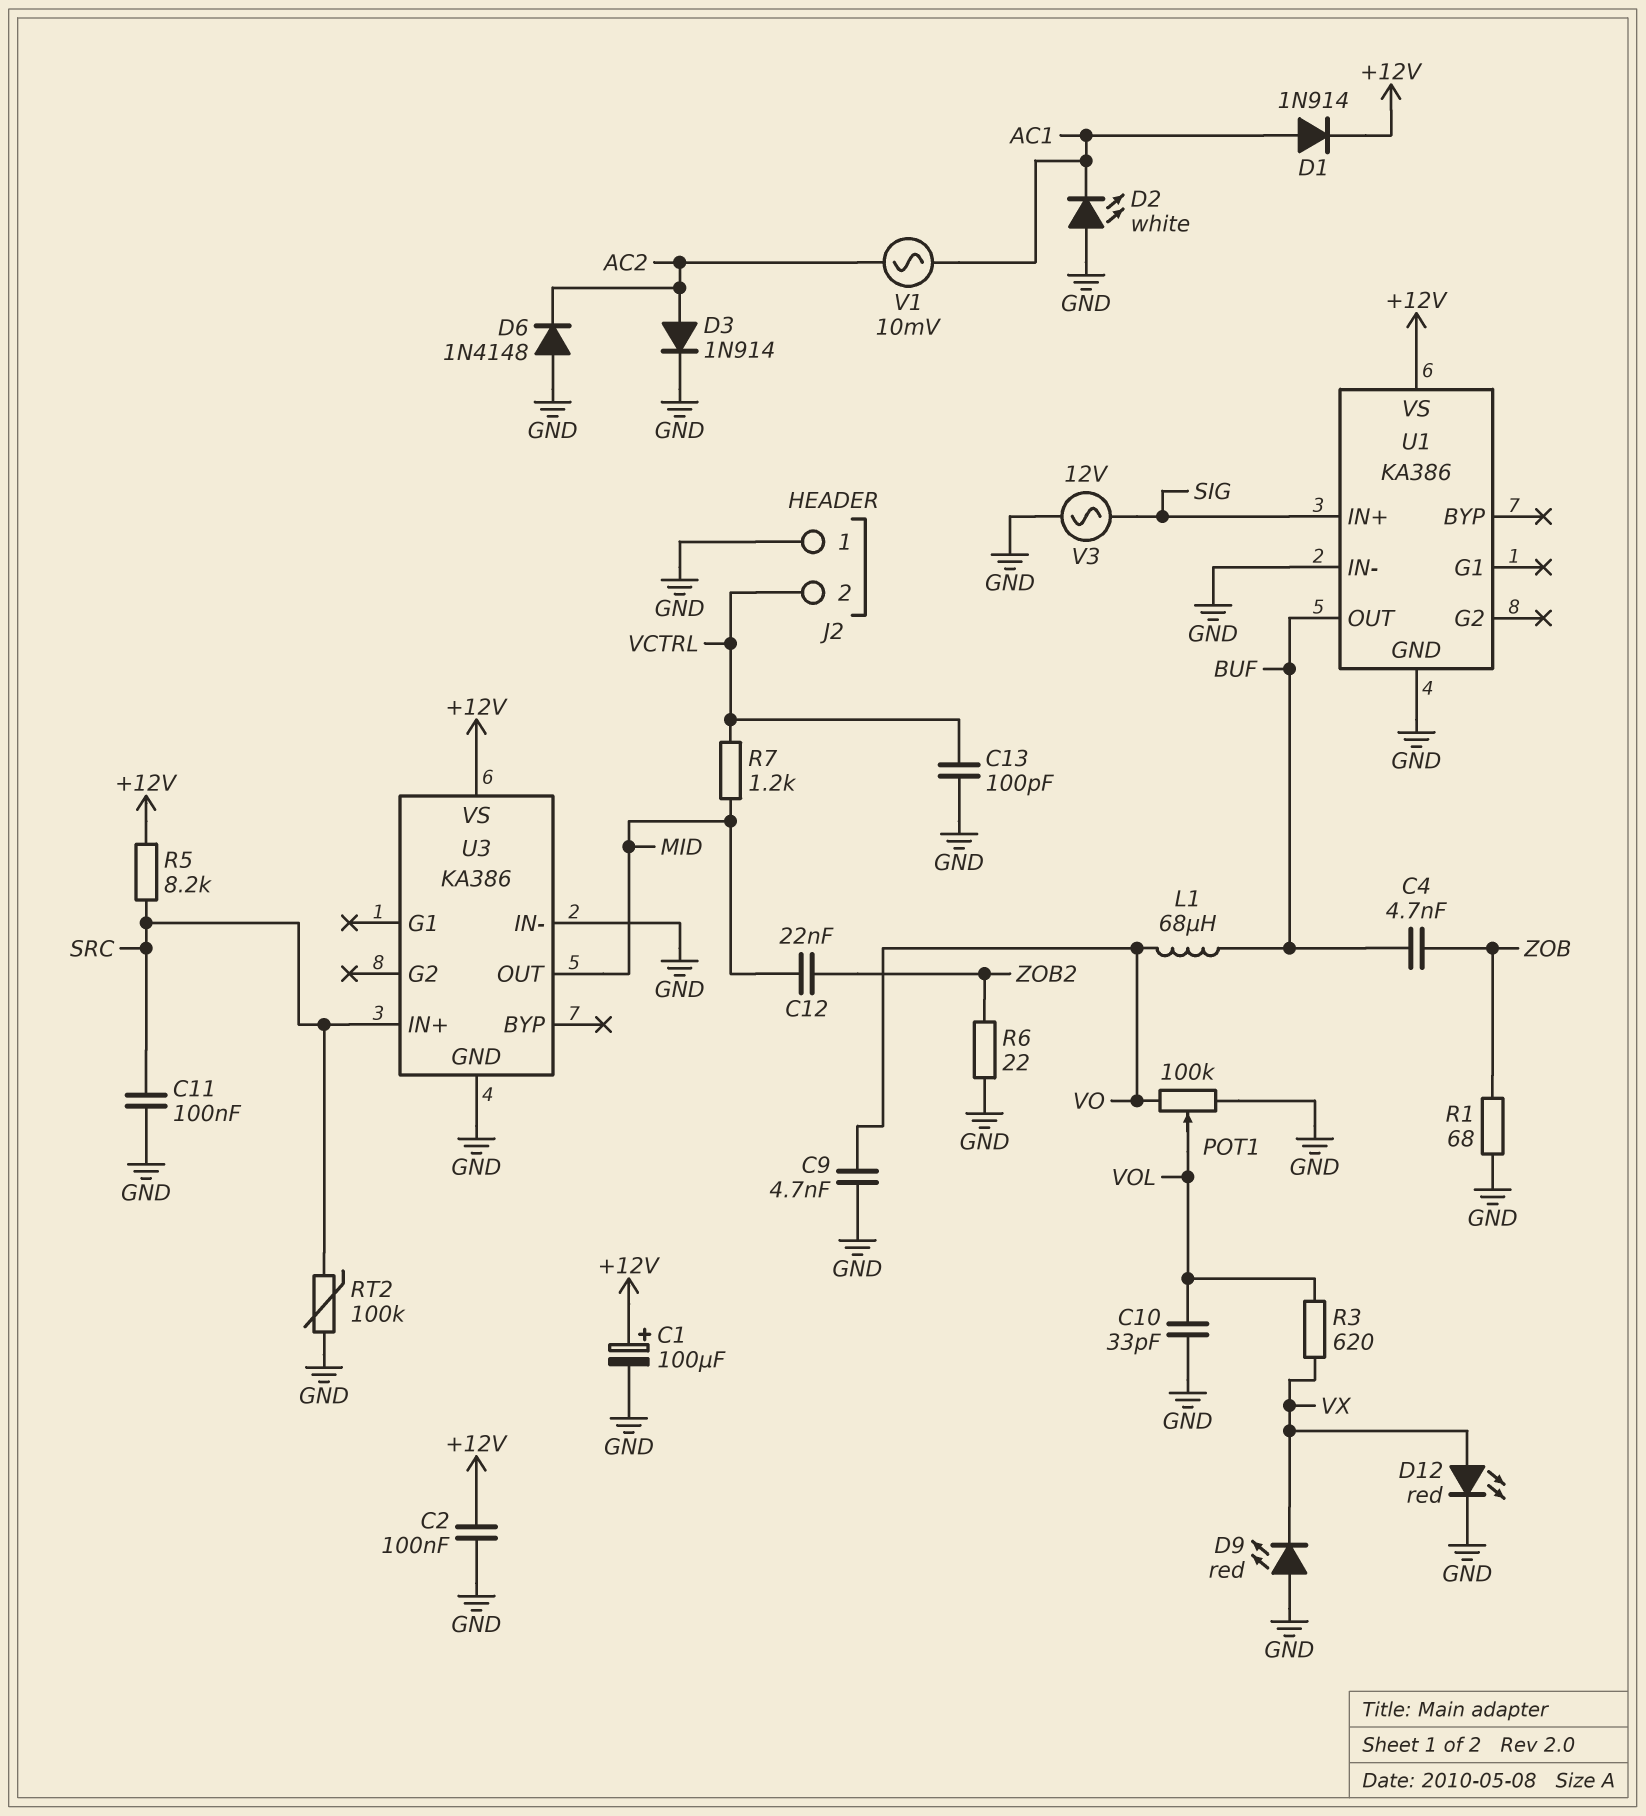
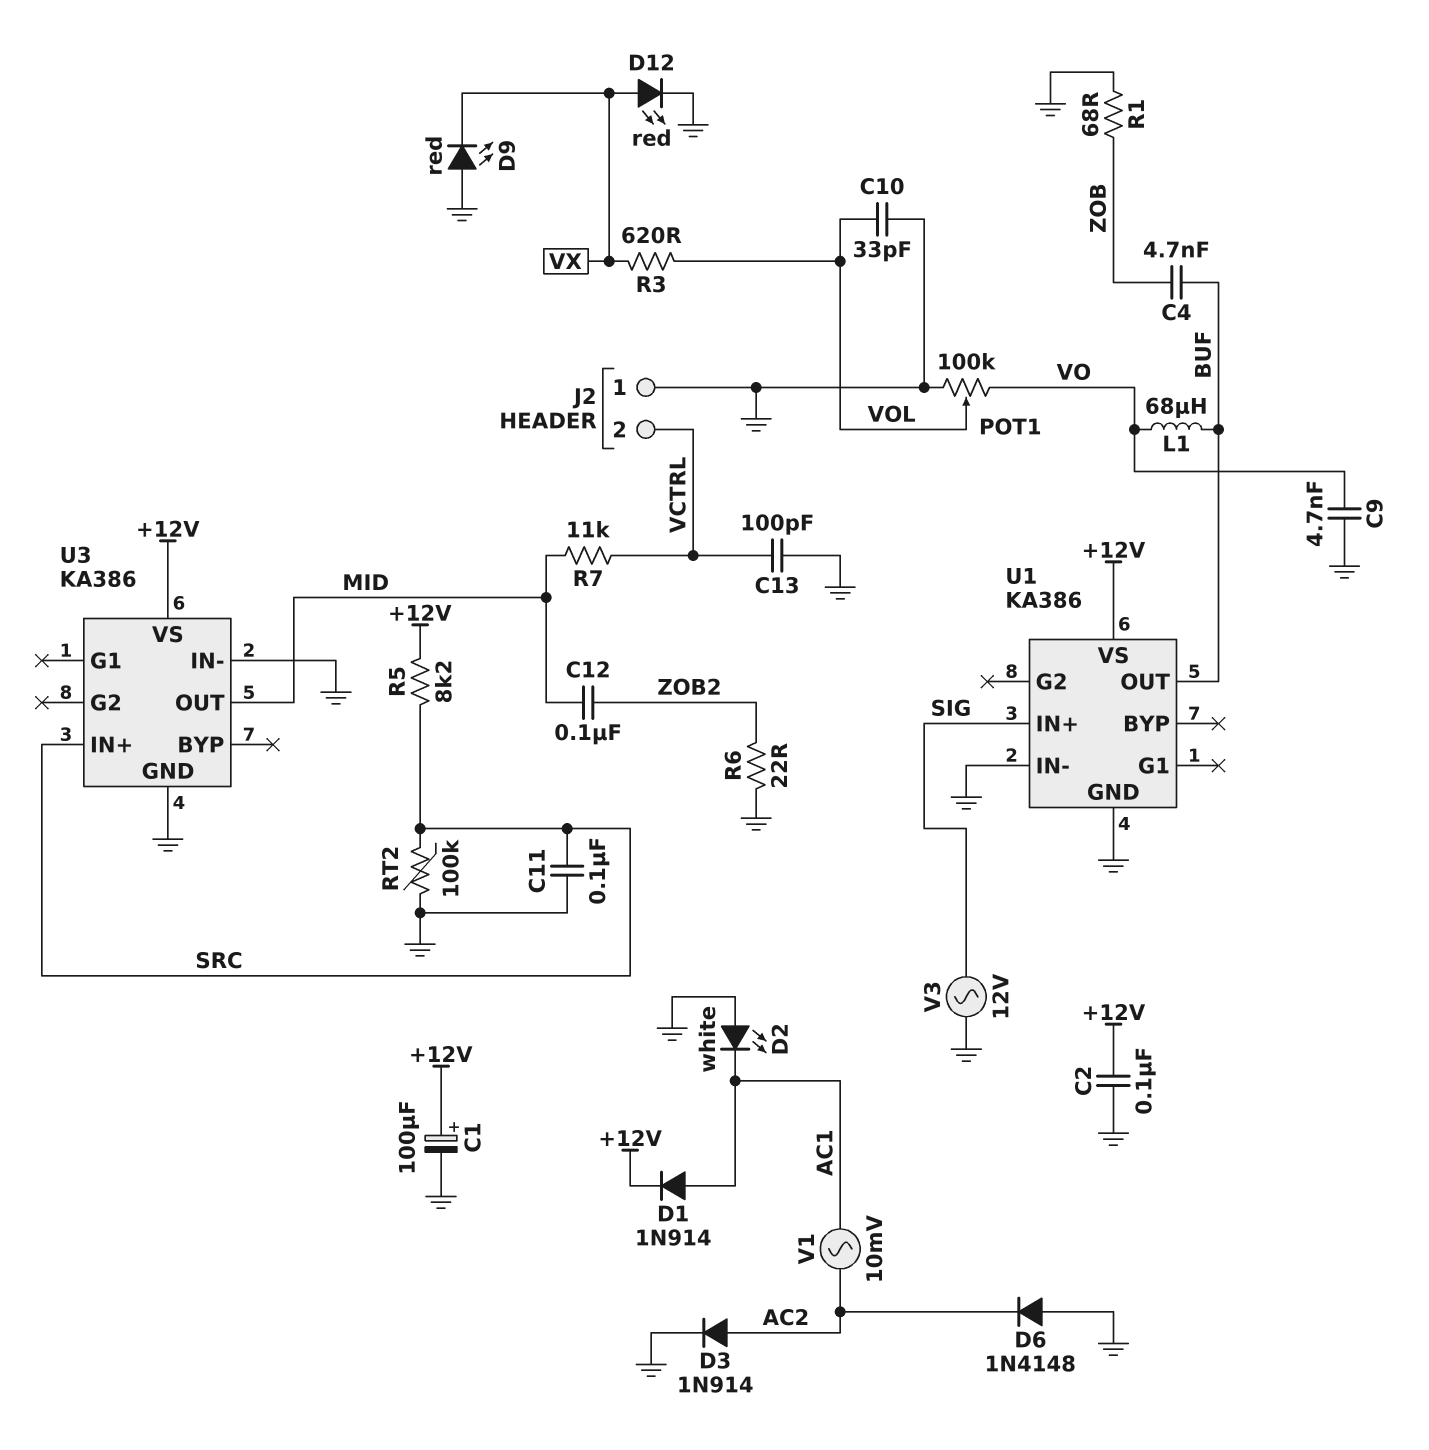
C12: 22nF (MID, ZOB2) -> 100nF (MID, ZOB2)
R7: 1.2k (MID, VCTRL) -> 11k (MID, VCTRL)

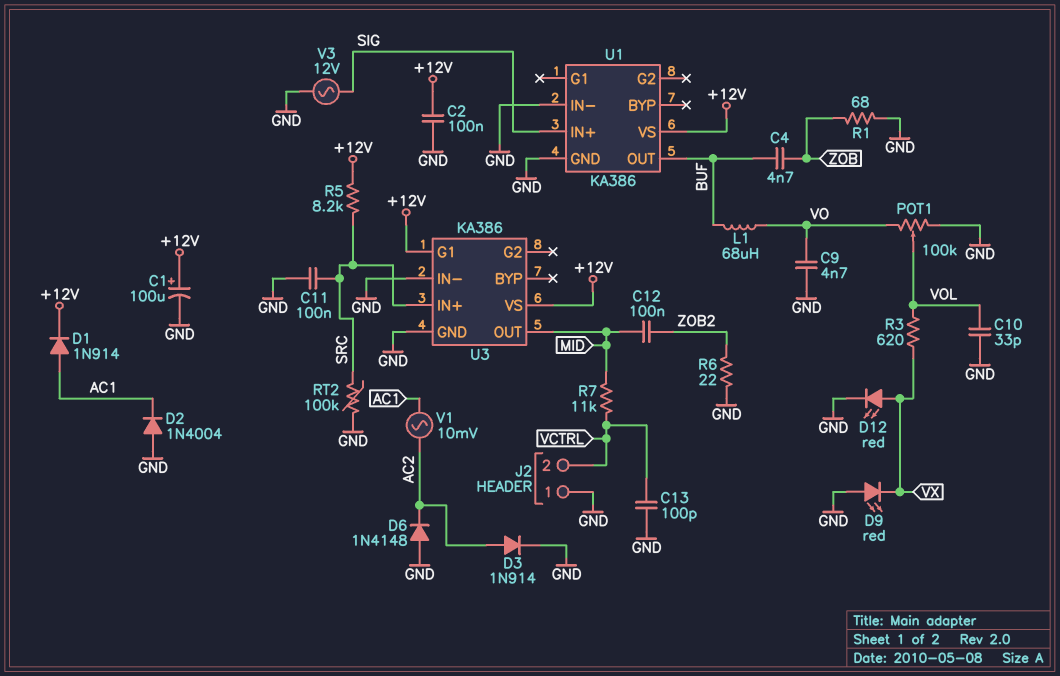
D2: LED white (A GND, K AC1) -> diode 1N4004 (A GND, K AC1)
U3 pin G1: none -> +12V

